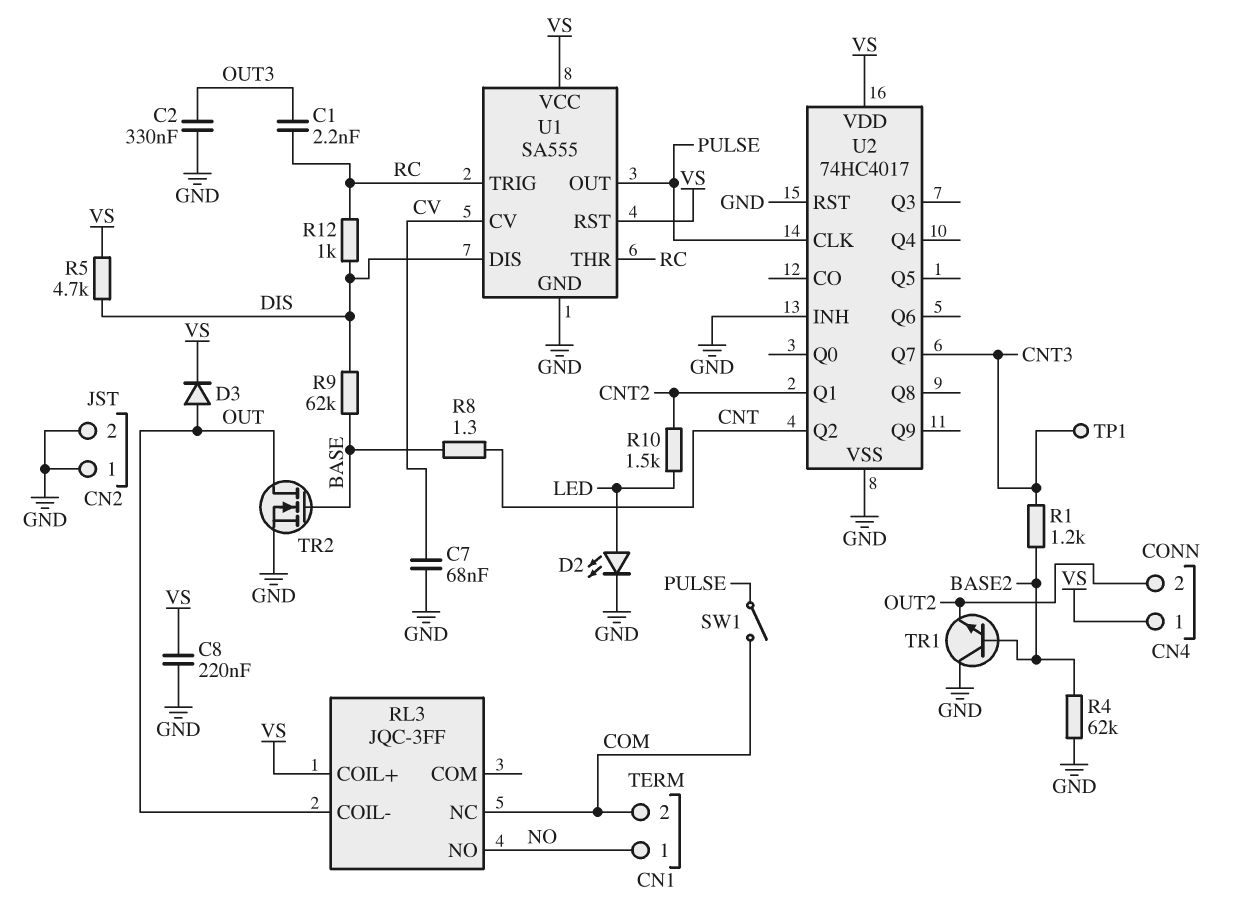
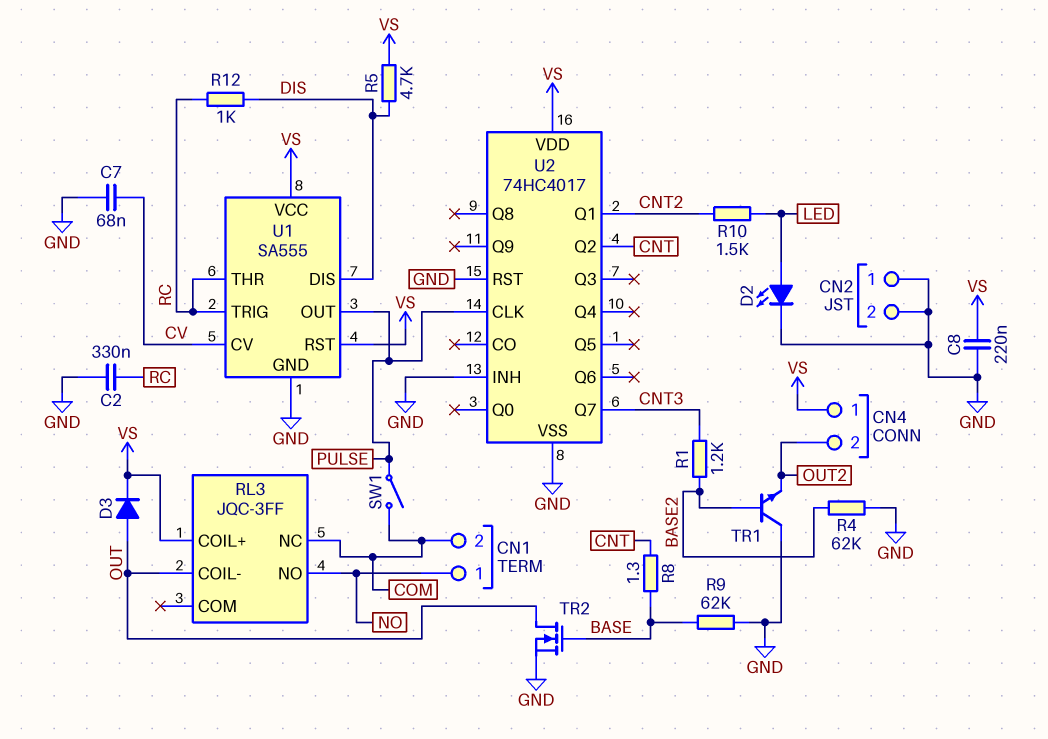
C1: 2.2nF (OUT3, RC) -> none
C2: 330nF (GND, OUT3) -> 330nF (GND, RC)
R9: 62k (BASE, DIS) -> 62k (BASE, GND)
TP1: test point (CNT3) -> none

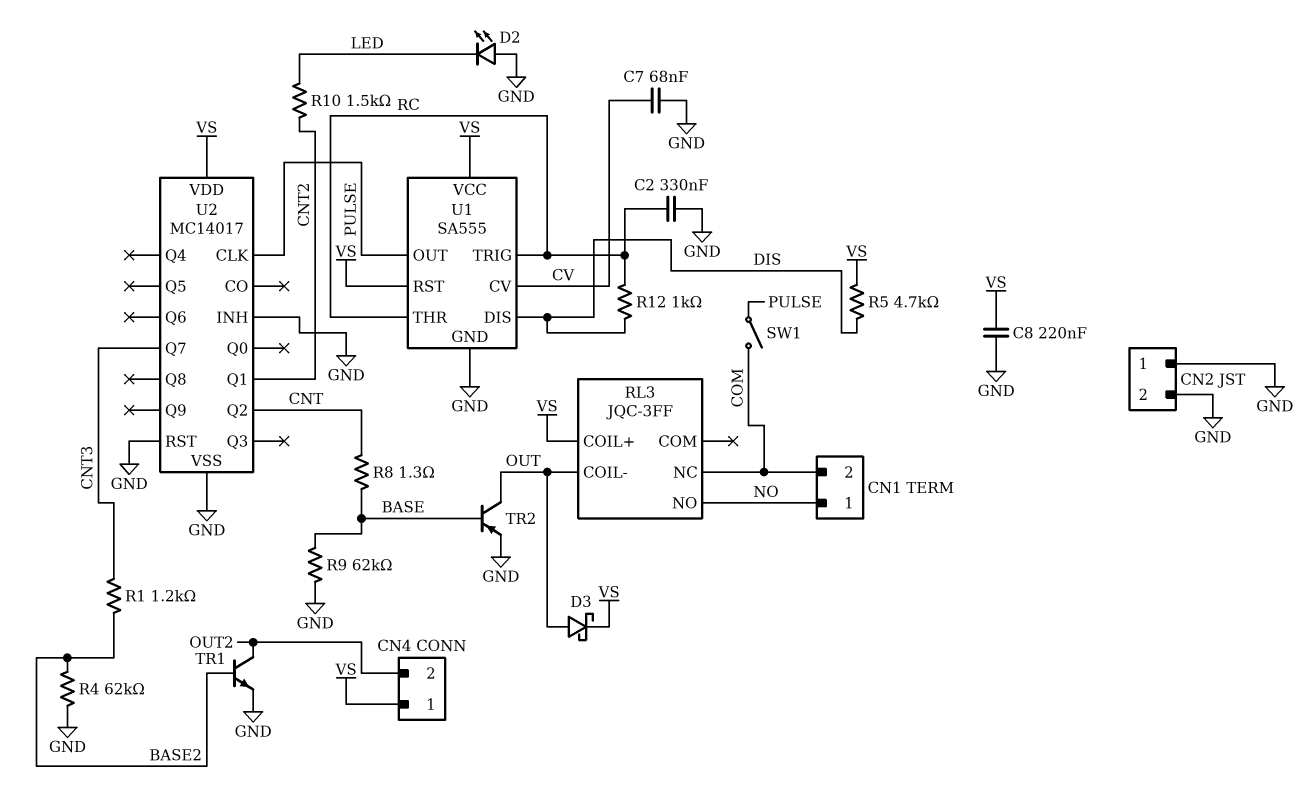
D2: LED (A LED, K GND) -> LED (A GND, K LED)
D3: diode (A OUT, K VS) -> schottky (A OUT, K VS)
TR1: NPN (B BASE2, C GND, E OUT2) -> NPN (B BASE2, C OUT2, E GND)
TR2: NMOS (G BASE, D OUT, S GND) -> PNP (B BASE, C OUT, E GND)
U2: 74HC4017 -> MC14017

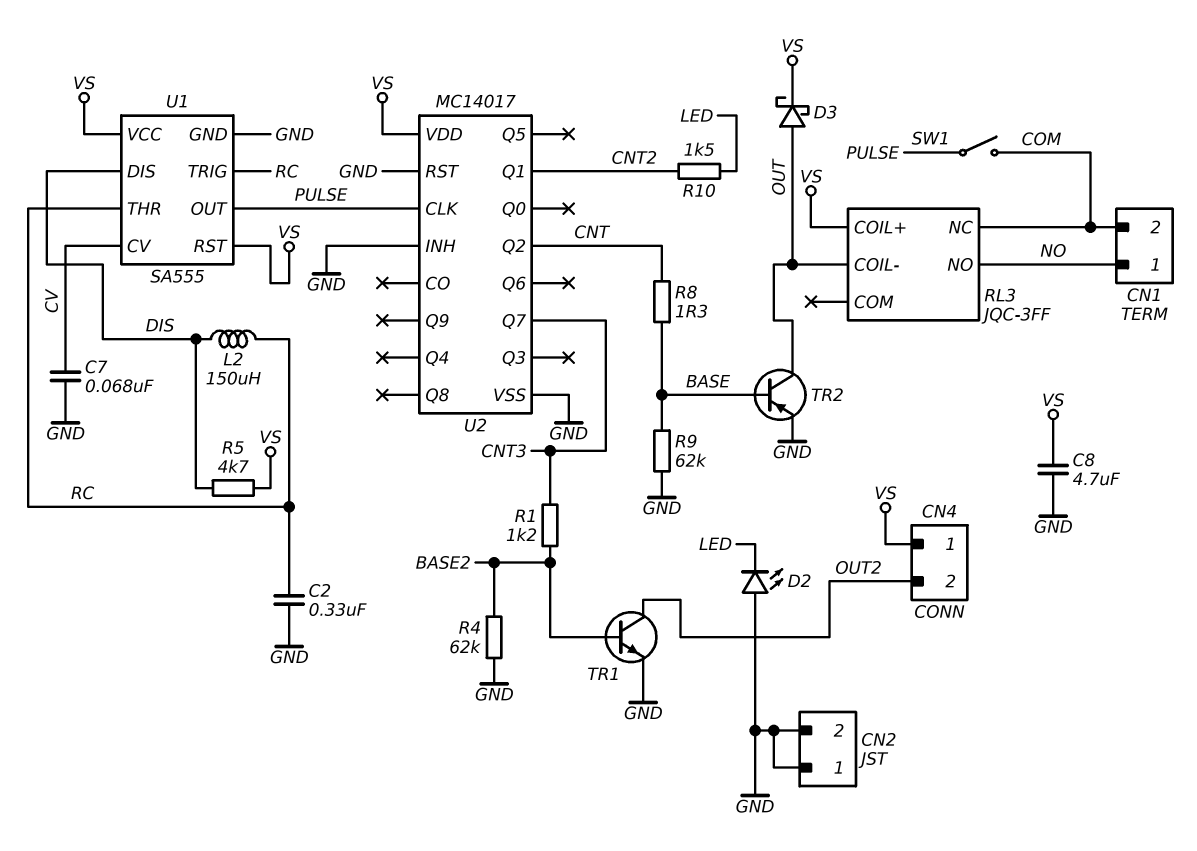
C8: 220nF (GND, VS) -> 4.7uF (GND, VS)
L2: none -> 150uH (DIS, RC)
R12: 1k (DIS, RC) -> none

